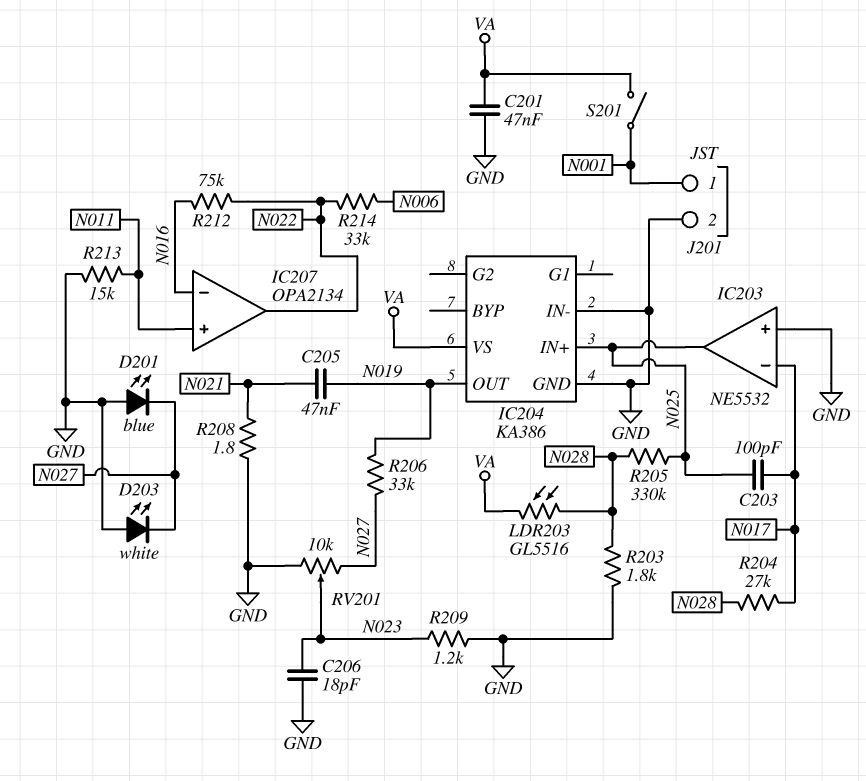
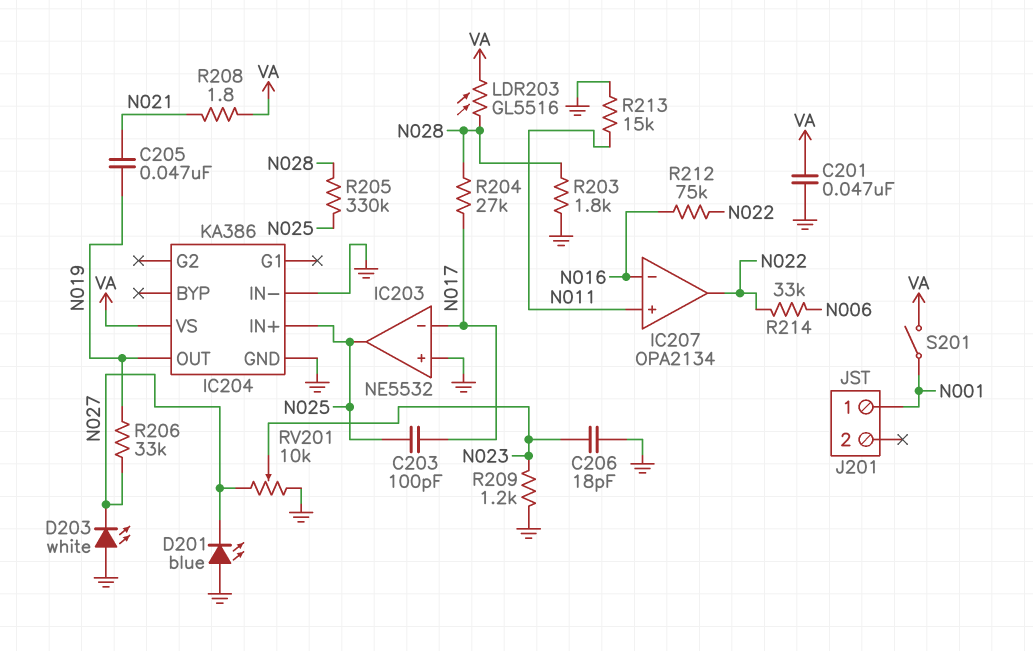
J201 pin 2: GND -> none
R208: 1.8 (GND, N021) -> 1.8 (N021, VA)

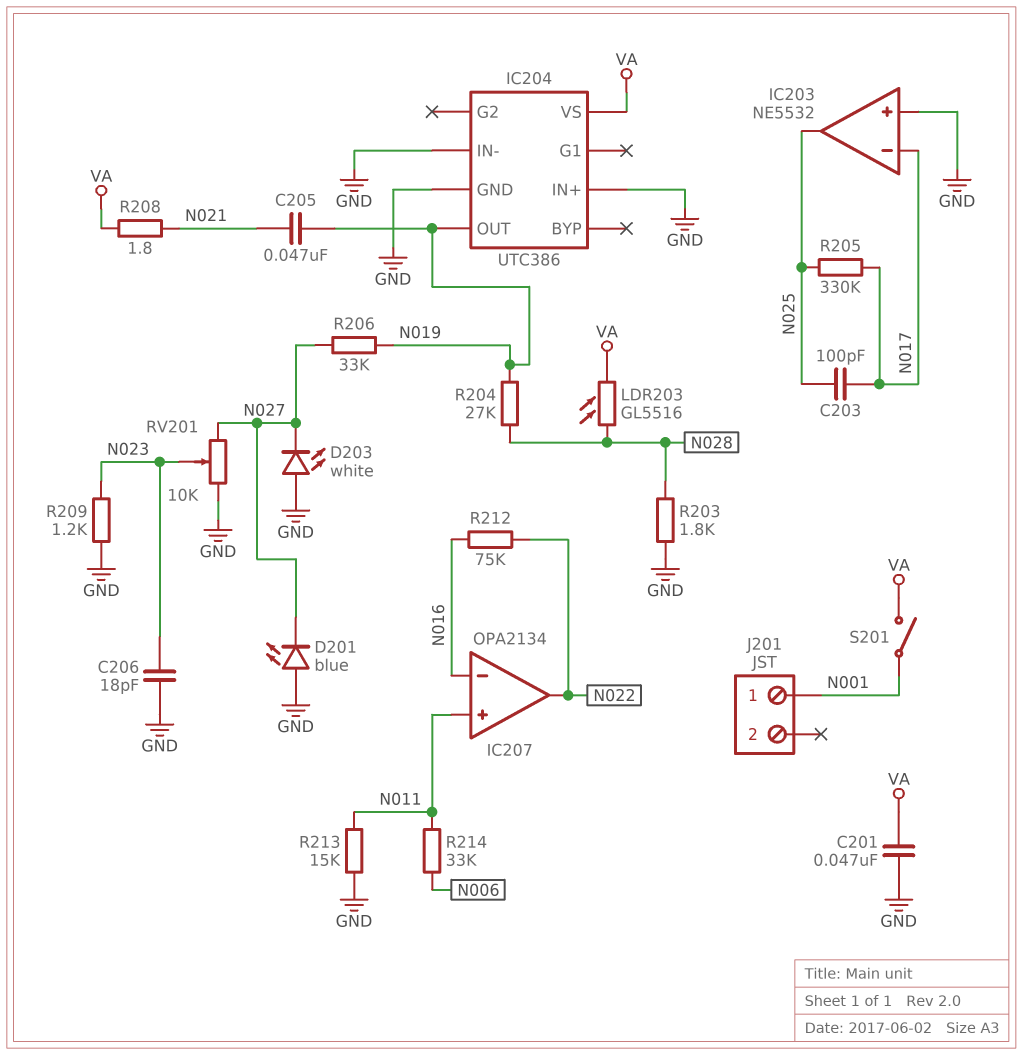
IC204: KA386 -> UTC386
IC204 pin IN+: N025 -> GND
R204: 27k (N017, N028) -> 27k (N019, N028)
R205: 330k (N025, N028) -> 330k (N017, N025)
R214: 33k (N006, N022) -> 33k (N006, N011)

